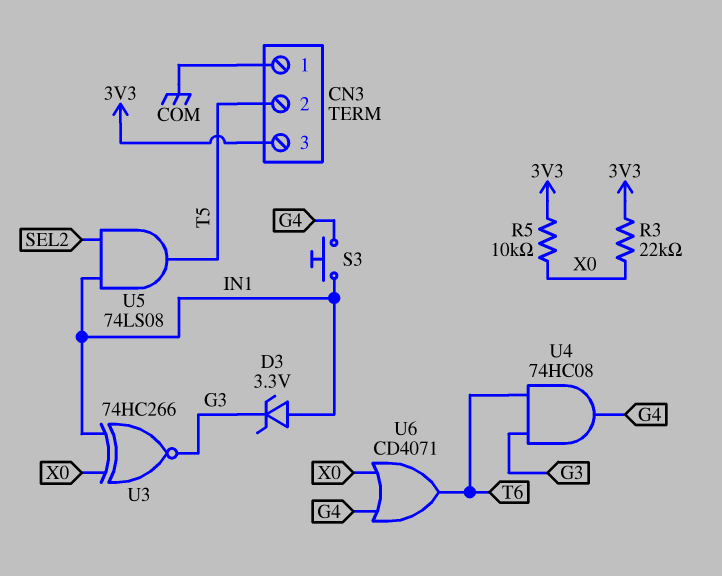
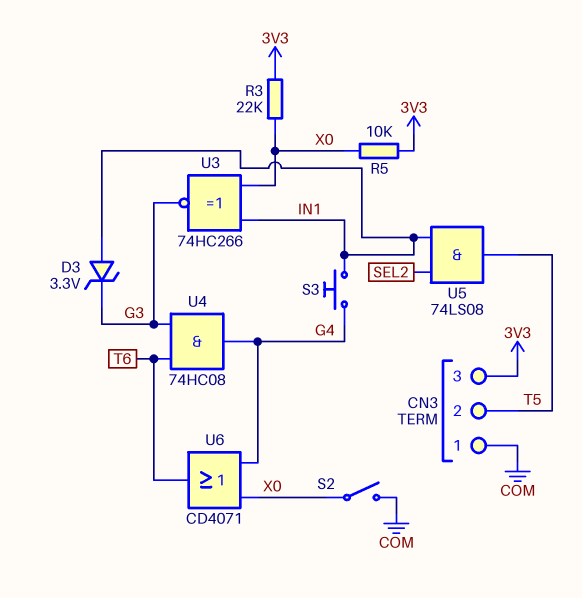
S2: none -> switch (COM, X0)

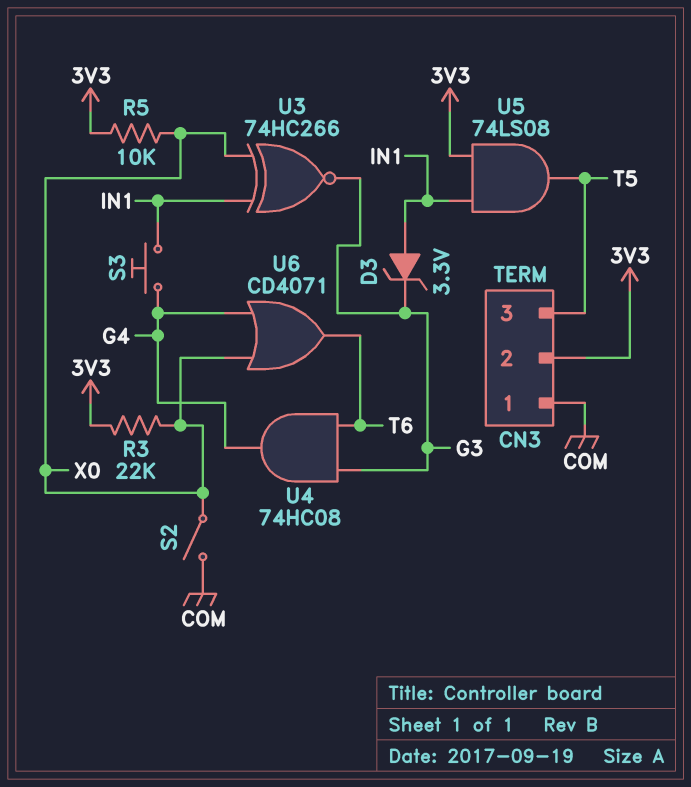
CN3 pin 2: T5 -> 3V3
CN3 pin 3: 3V3 -> T5
U5: AND 74LS08 (in IN1, in SEL2, out T5) -> AND 74LS08 (in 3V3, in IN1, out T5)

